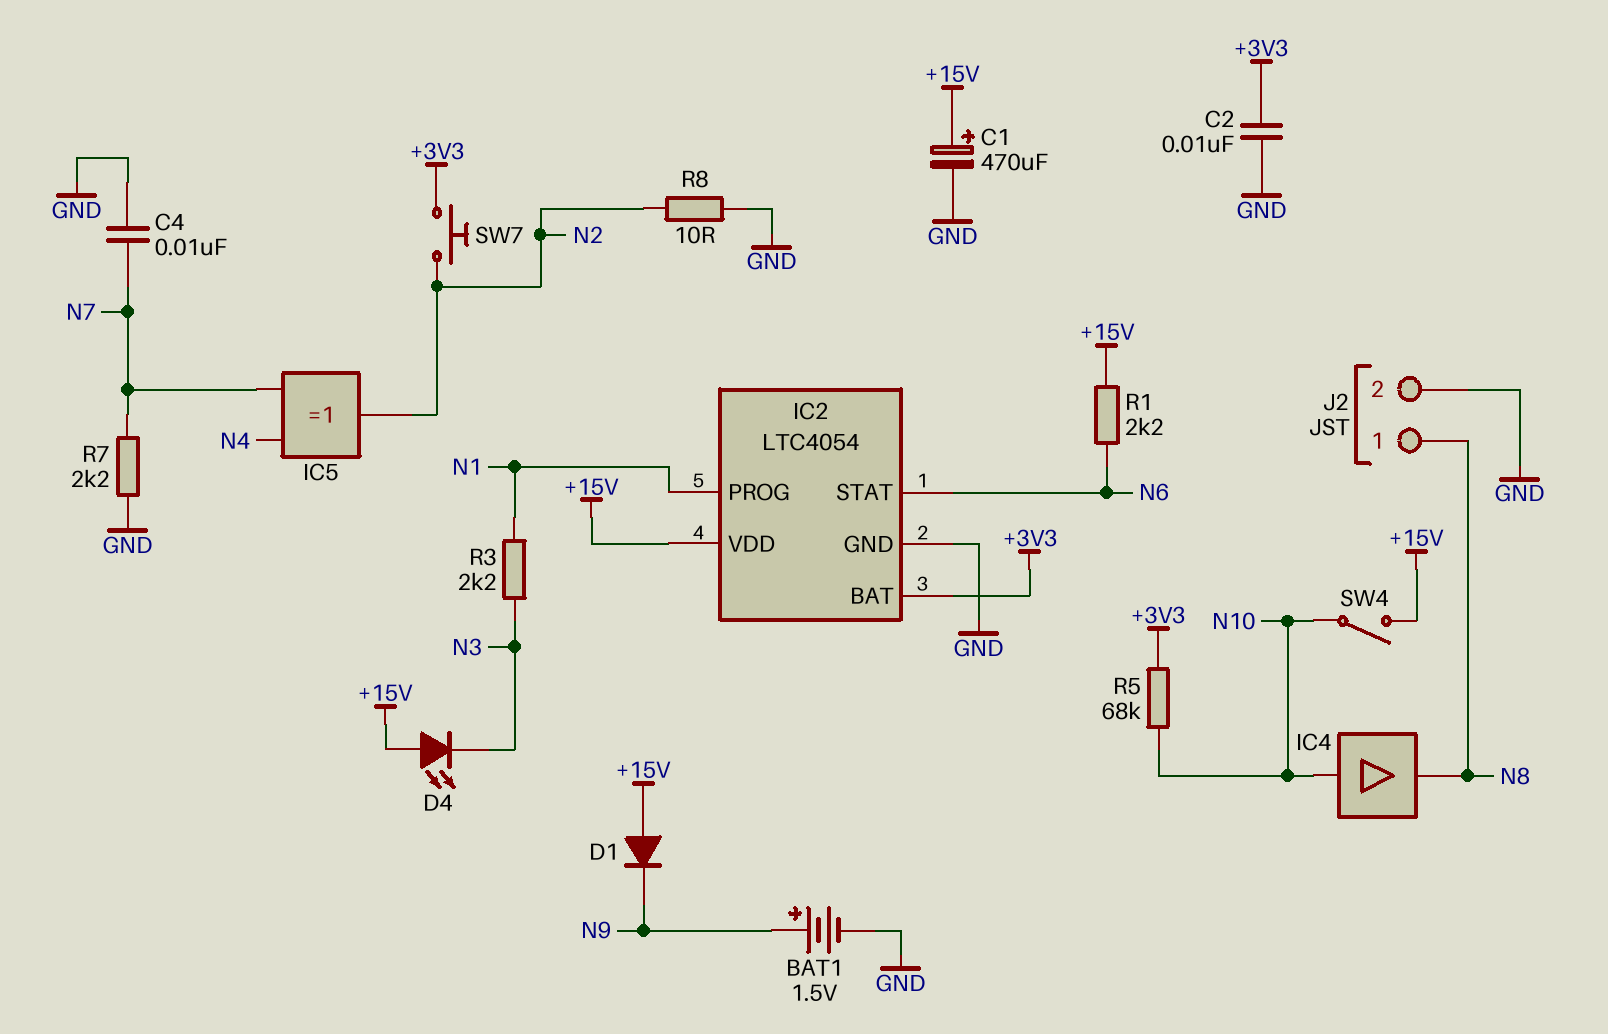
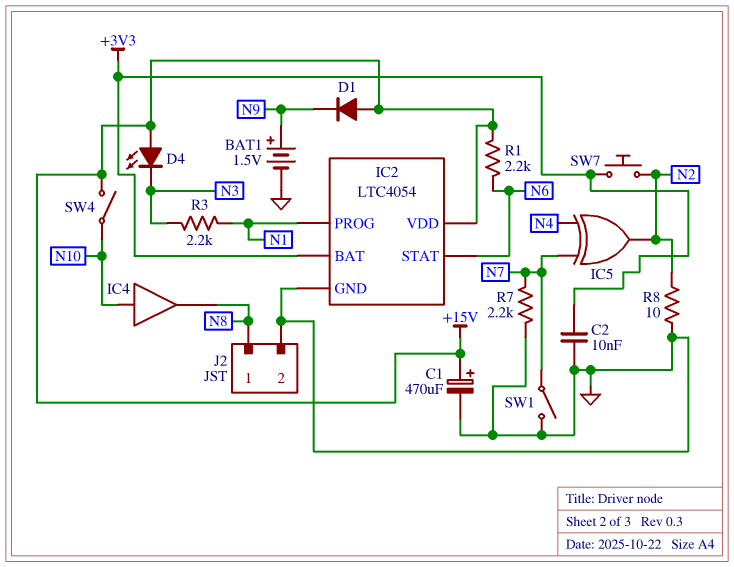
C4: 10nF (GND, N7) -> none
R5: 68k (+3V3, N10) -> none
SW1: none -> switch (GND, N7)

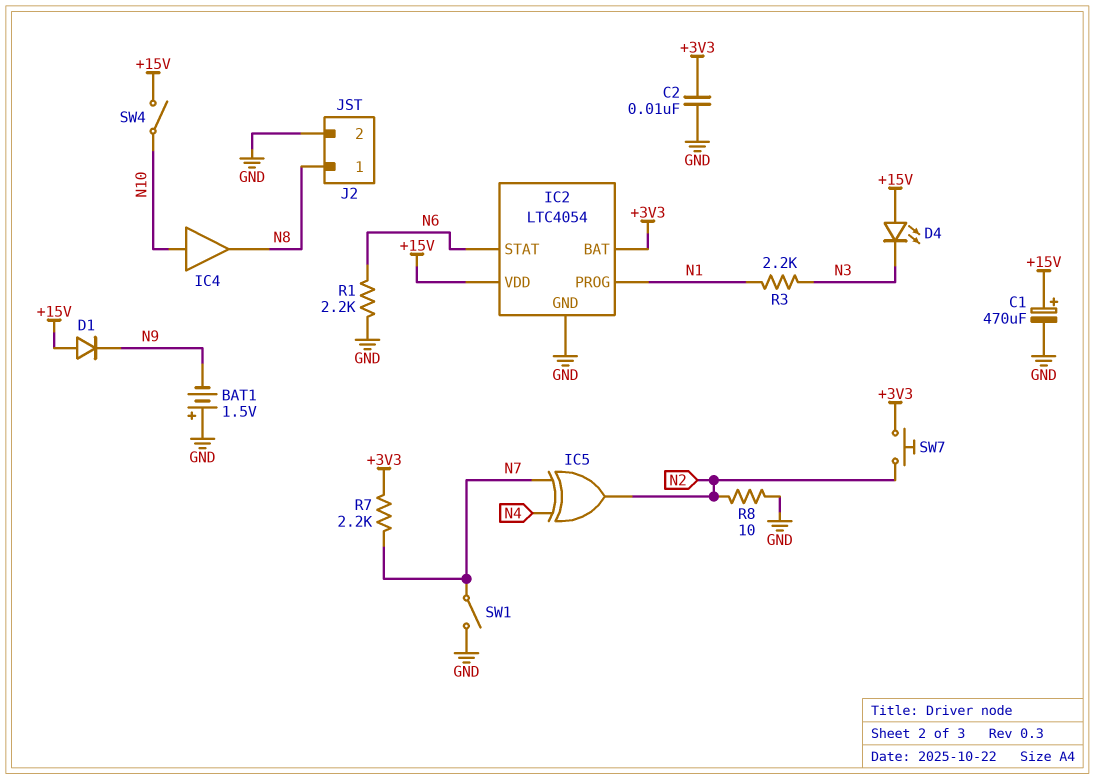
BAT1: 1.5V (plus N9, minus GND) -> 1.5V (plus GND, minus N9)
R1: 2.2k (+15V, N6) -> 2.2k (GND, N6)
R7: 2.2k (GND, N7) -> 2.2k (+3V3, N7)

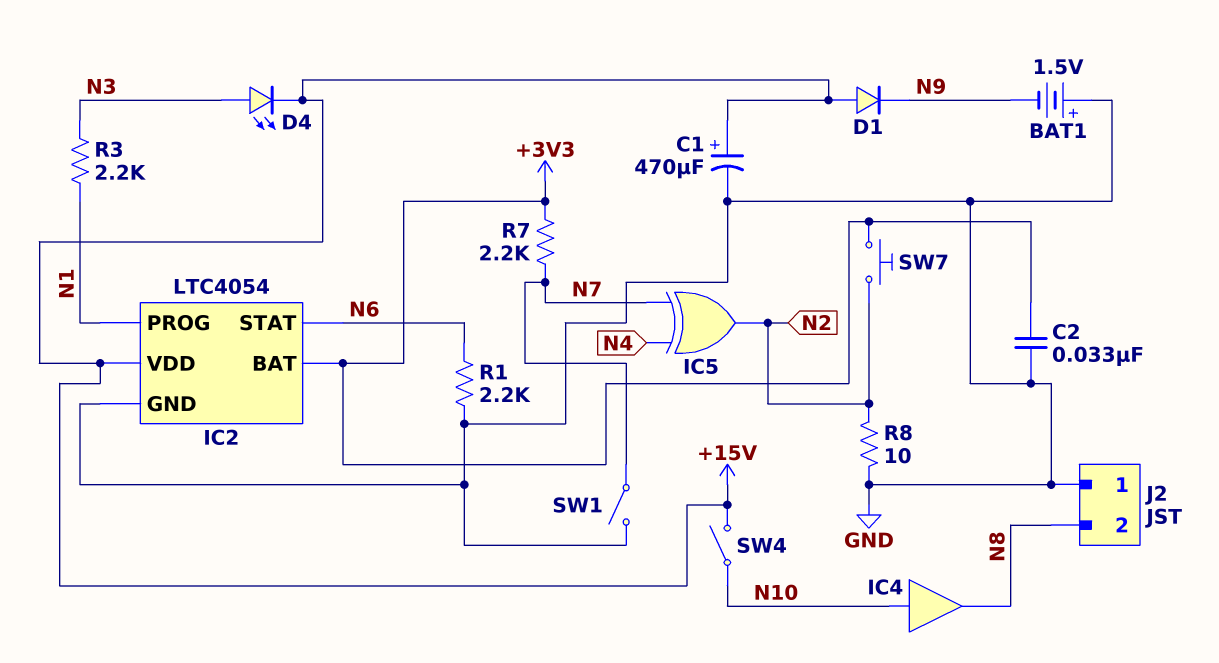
C2: 10nF (+3V3, GND) -> 33nF (+3V3, GND)
D4: LED (A +15V, K N3) -> LED (A N3, K +15V)
J2 pin 1: N8 -> GND
J2 pin 2: GND -> N8

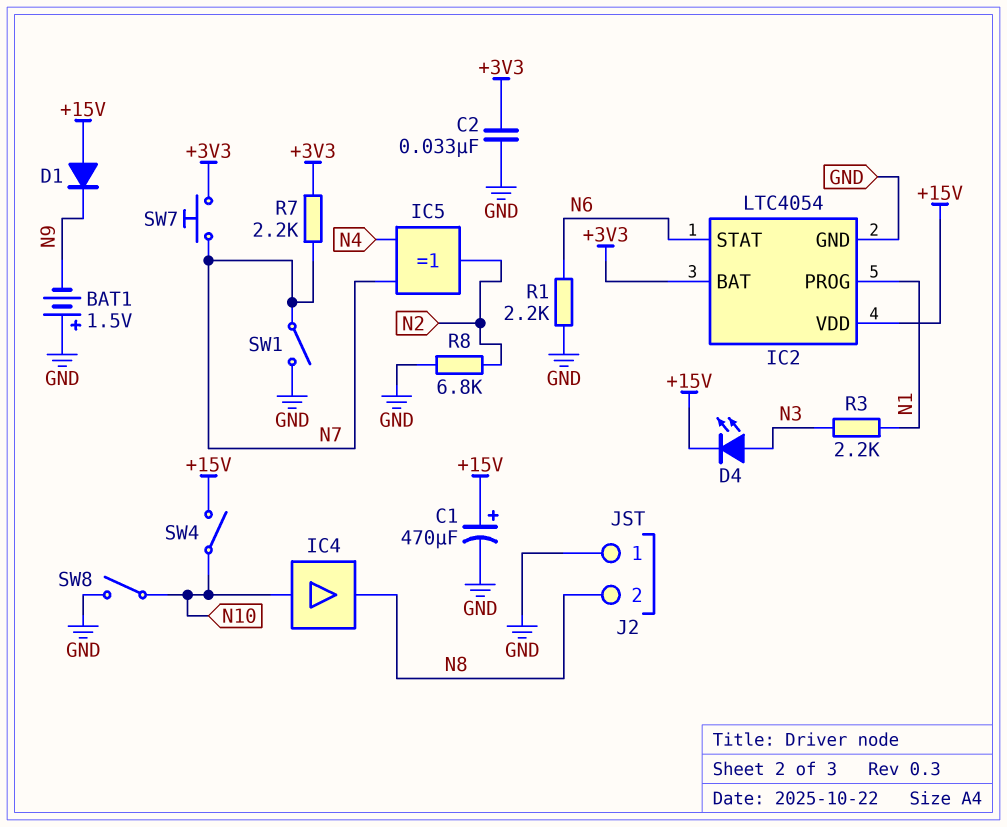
R8: 10 (GND, N2) -> 6.8k (GND, N2)
SW7: button (+3V3, N2) -> button (+3V3, N7)
SW8: none -> switch (GND, N10)

